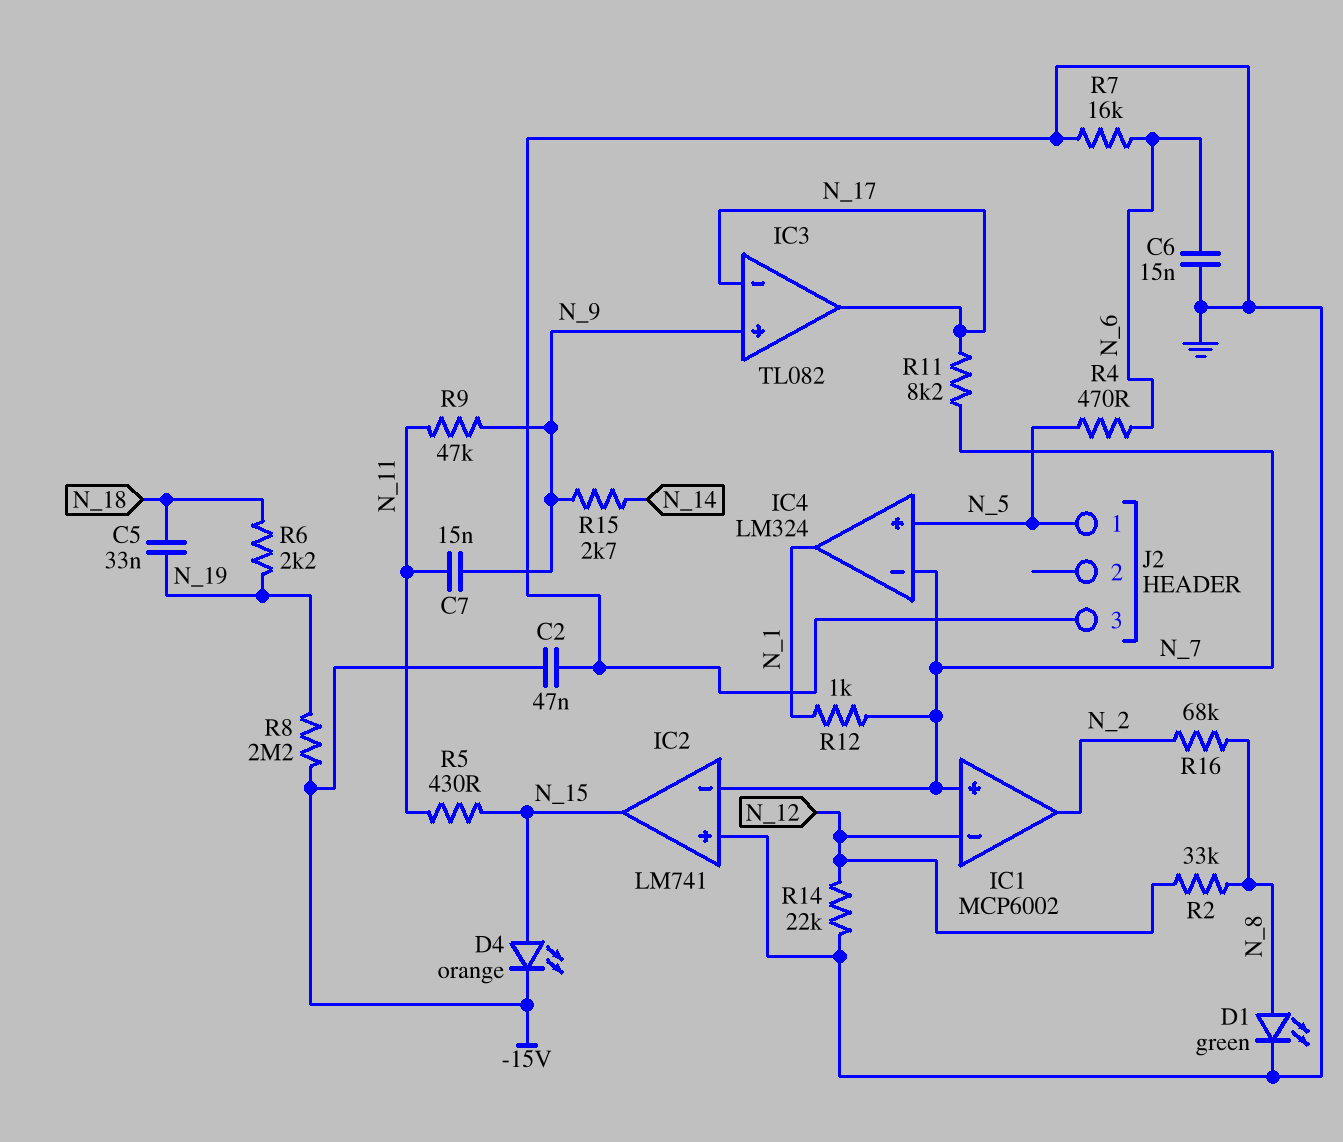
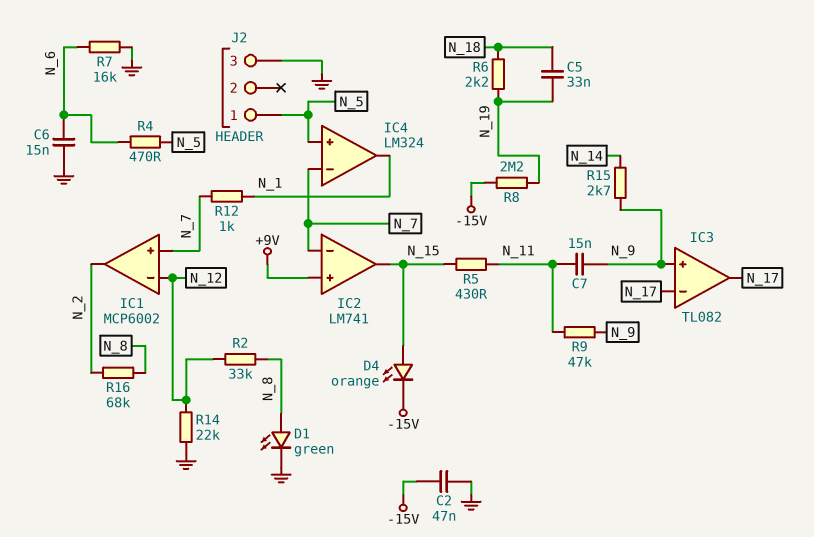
IC2 pin in+: GND -> +9V
R11: 8.2k (N_7, N_17) -> none

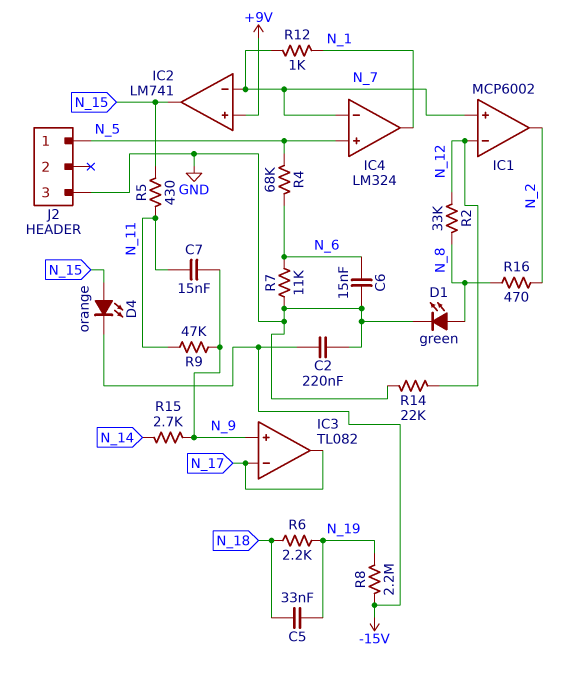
C2: 47nF (-15V, GND) -> 220nF (-15V, GND)
R4: 470 (N_5, N_6) -> 68k (N_5, N_6)
R7: 16k (GND, N_6) -> 11k (GND, N_6)
R16: 68k (N_2, N_8) -> 470 (N_2, N_8)

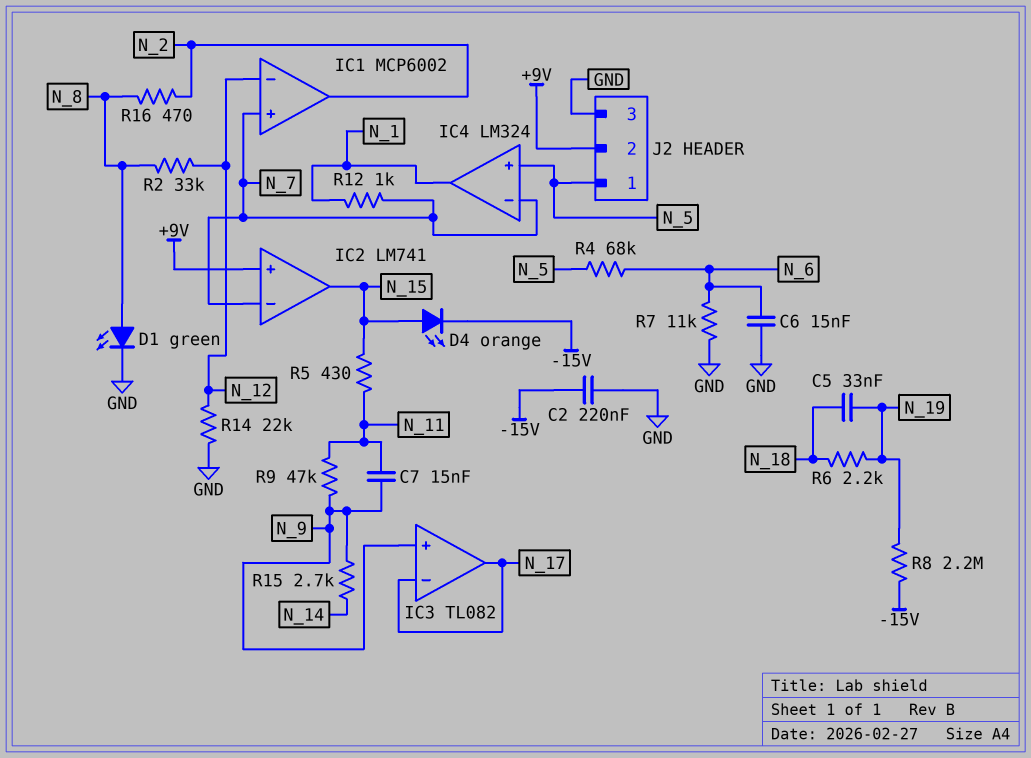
J2 pin 2: none -> +9V

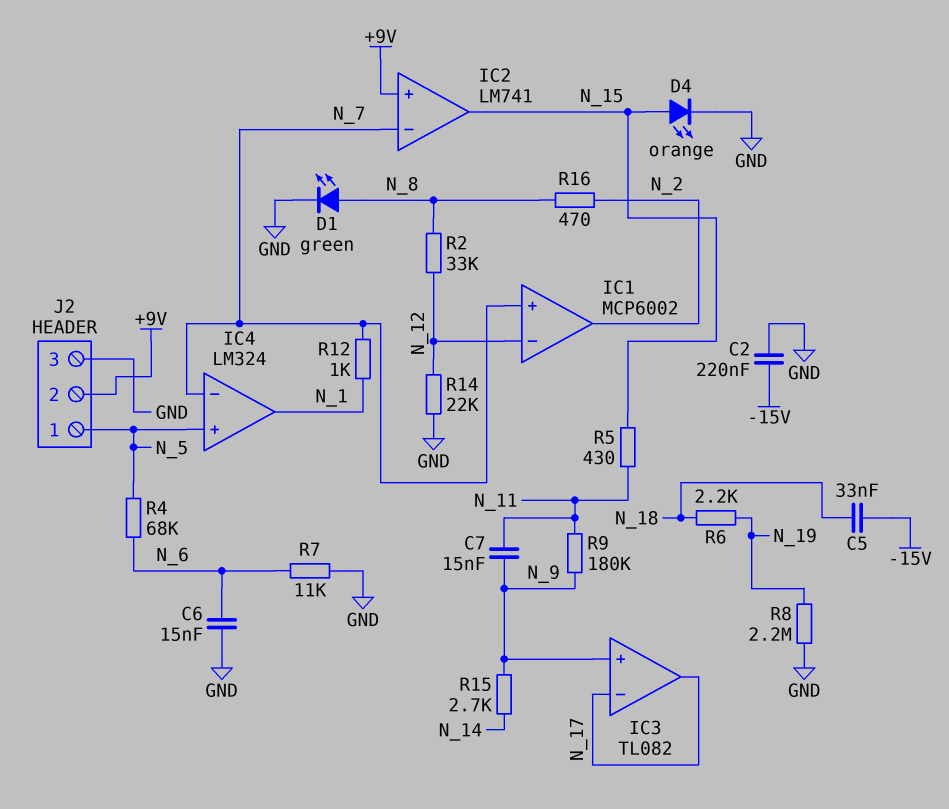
C5: 33nF (N_18, N_19) -> 33nF (-15V, N_18)
D4: LED orange (A N_15, K -15V) -> LED orange (A N_15, K GND)
R8: 2.2M (-15V, N_19) -> 2.2M (GND, N_19)
R9: 47k (N_9, N_11) -> 180k (N_9, N_11)

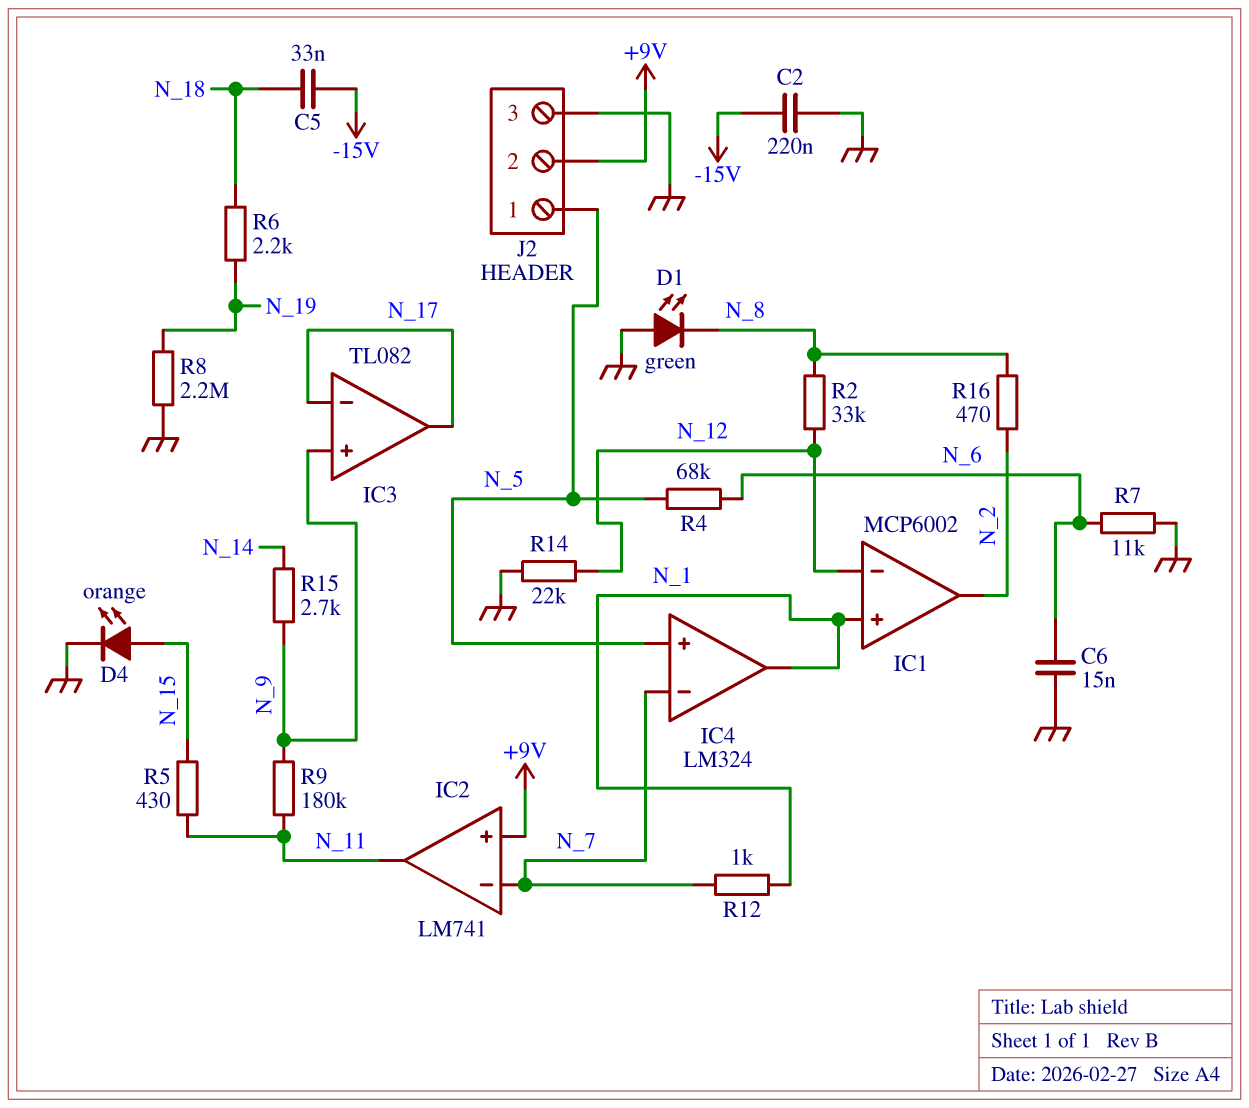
C7: 15nF (N_9, N_11) -> none
D1: LED green (A N_8, K GND) -> LED green (A GND, K N_8)
IC1 pin in+: N_7 -> N_1
IC2 pin out: N_15 -> N_11

